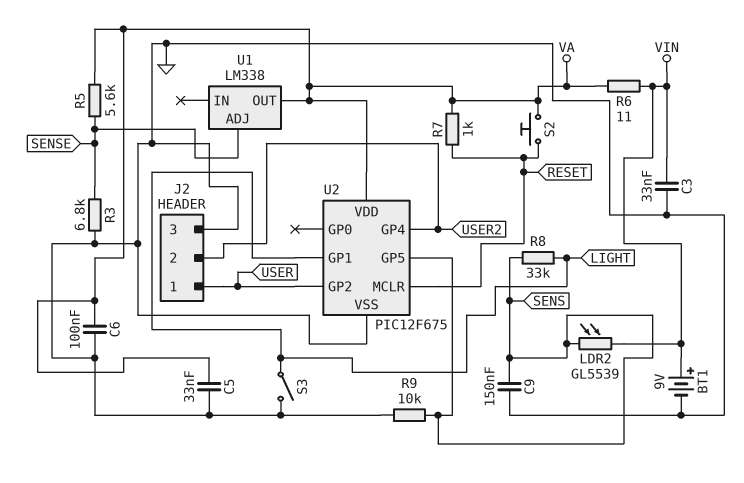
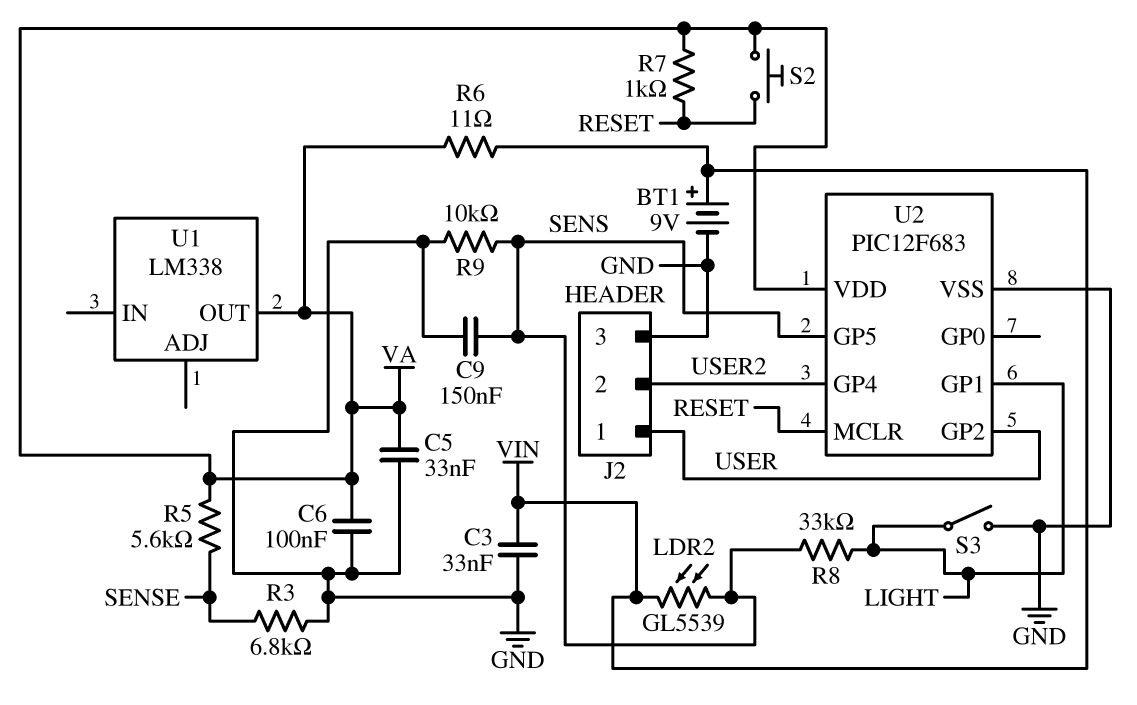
U1 pin ADJ: SENSE -> none
U2: PIC12F675 -> PIC12F683

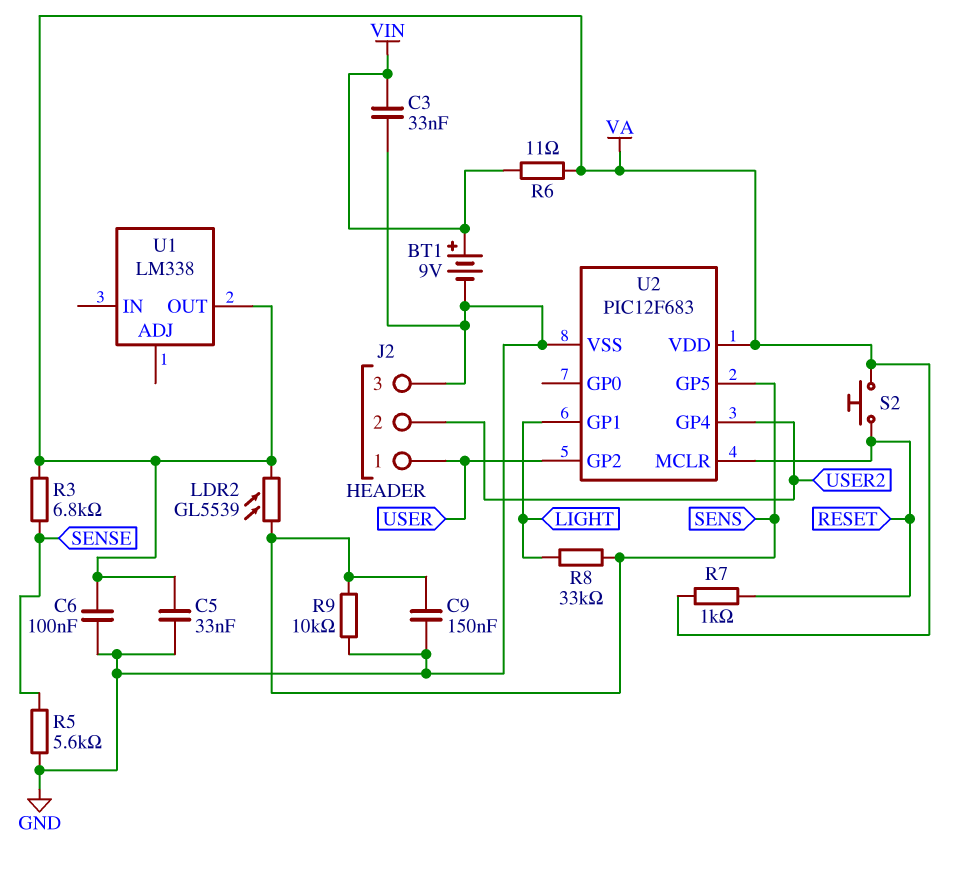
LDR2: GL5539 (SENS, VIN) -> GL5539 (SENS, VA)
R3: 6.8k (GND, SENSE) -> 6.8k (SENSE, VA)
R5: 5.6k (SENSE, VA) -> 5.6k (GND, SENSE)
S3: switch (GND, LIGHT) -> none

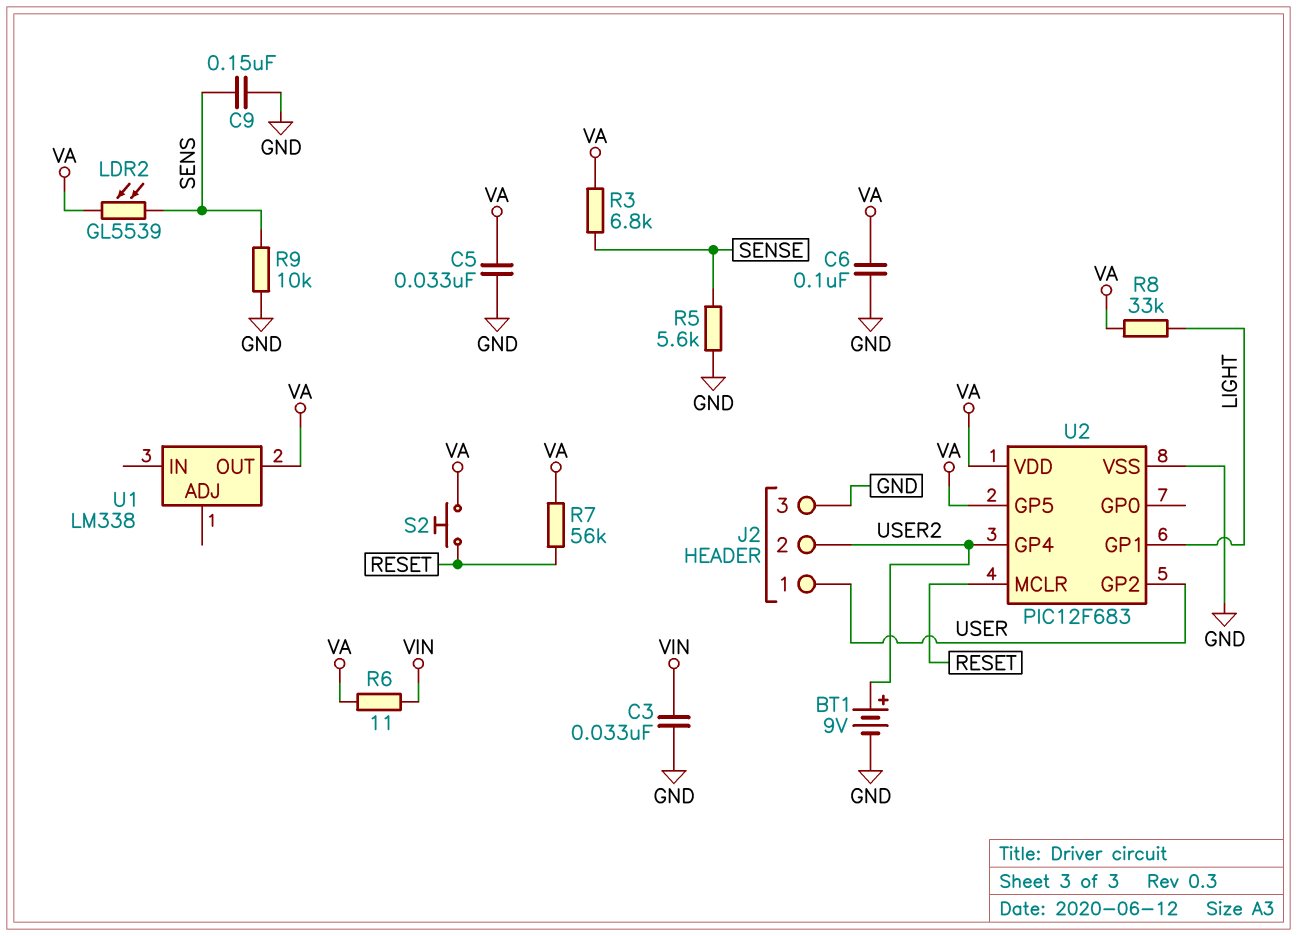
BT1: 9V (plus VIN, minus GND) -> 9V (plus USER2, minus GND)
R7: 1k (RESET, VA) -> 56k (RESET, VA)
R8: 33k (LIGHT, SENS) -> 33k (LIGHT, VA)
U2 pin GP5: SENS -> VA

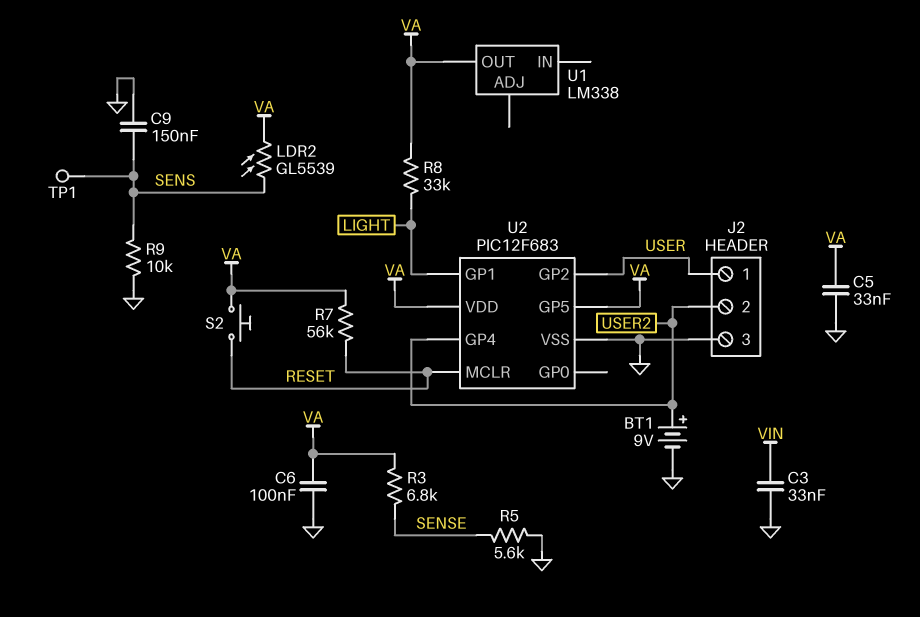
R6: 11 (VA, VIN) -> none
TP1: none -> test point (SENS)

